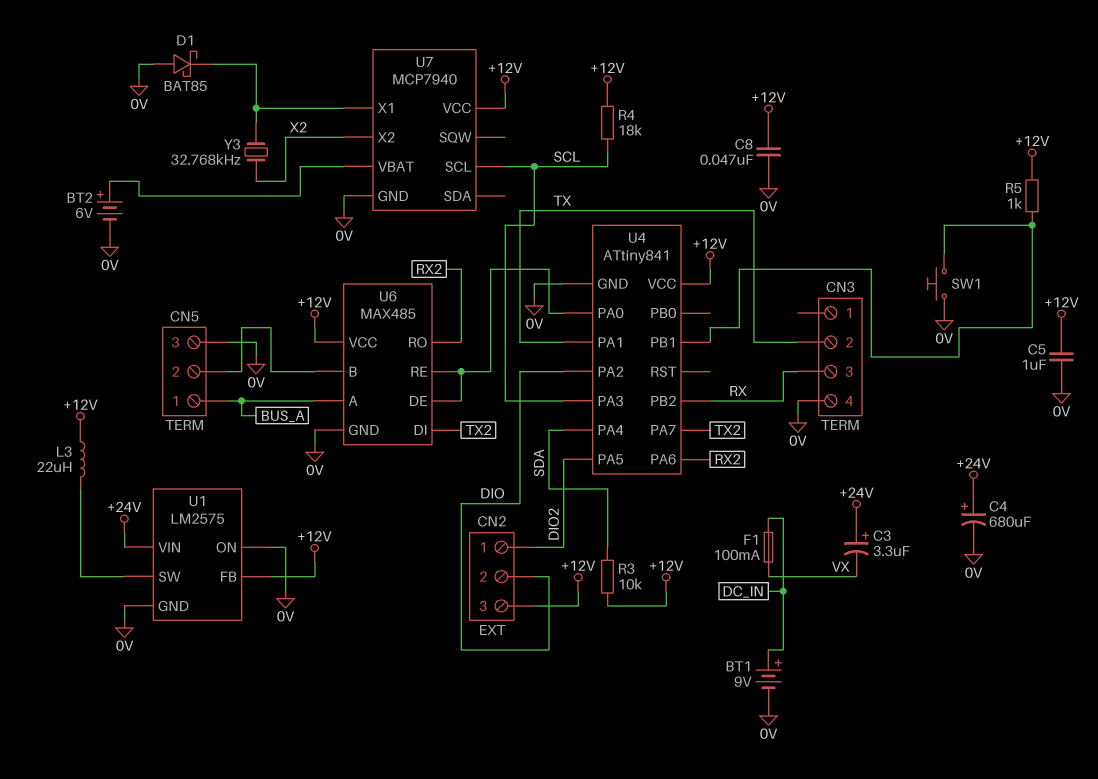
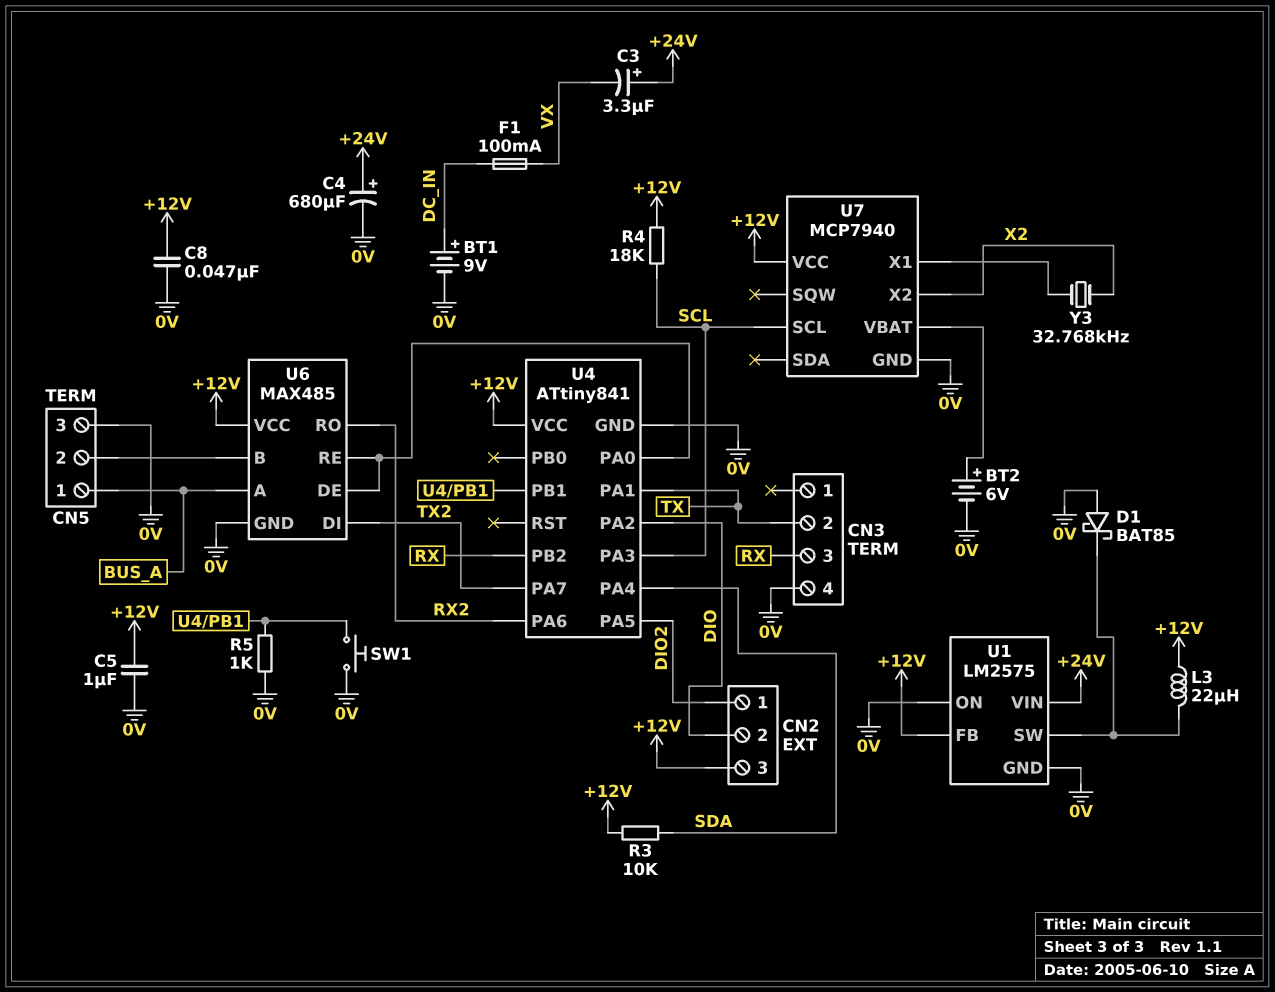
D1: schottky BAT85 (A 0V, K U7/X1) -> schottky BAT85 (A 0V, K U1/SW)
R5: 1k (+12V, U4/PB1) -> 1k (0V, U4/PB1)

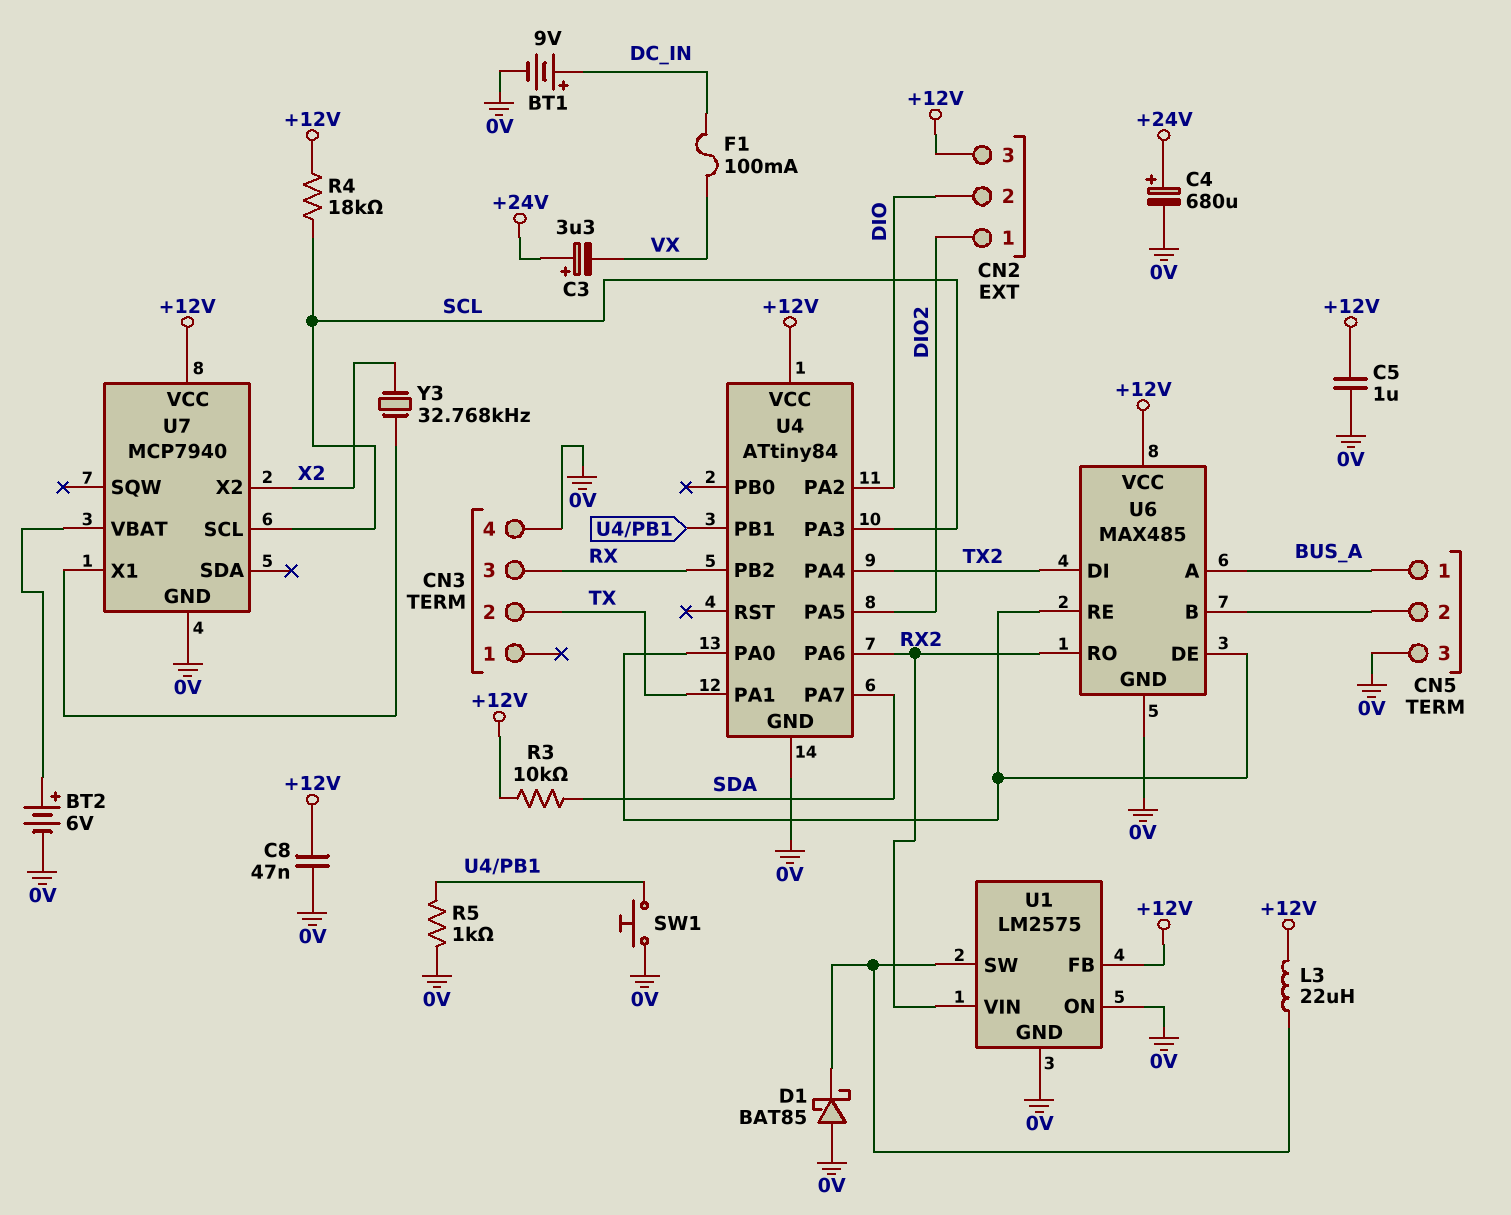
U1 pin VIN: +24V -> RX2
U4: ATtiny841 -> ATtiny84
U4 pin PA4: SDA -> TX2
U4 pin PA7: TX2 -> SDA

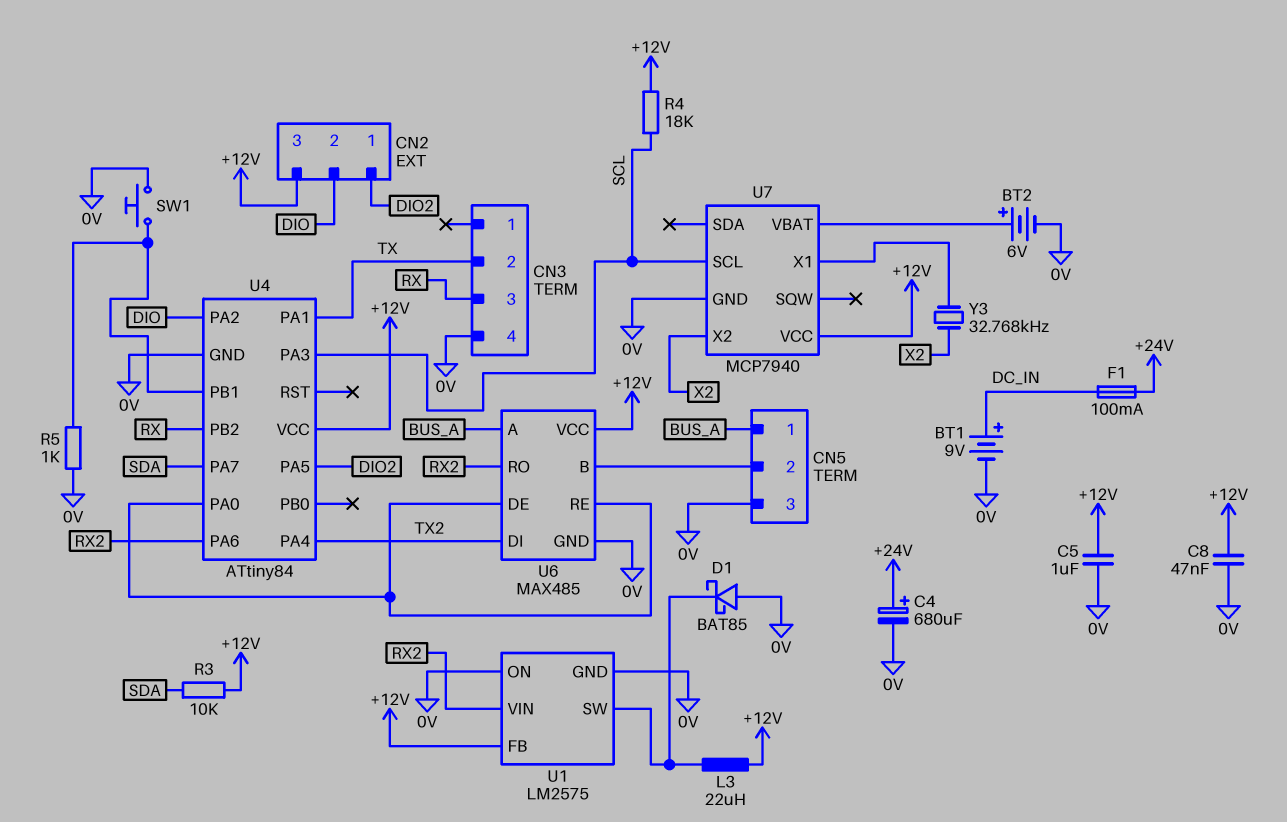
C3: 3.3uF (plus +24V, minus VX) -> none
F1: 100mA (DC_IN, VX) -> 100mA (+24V, DC_IN)

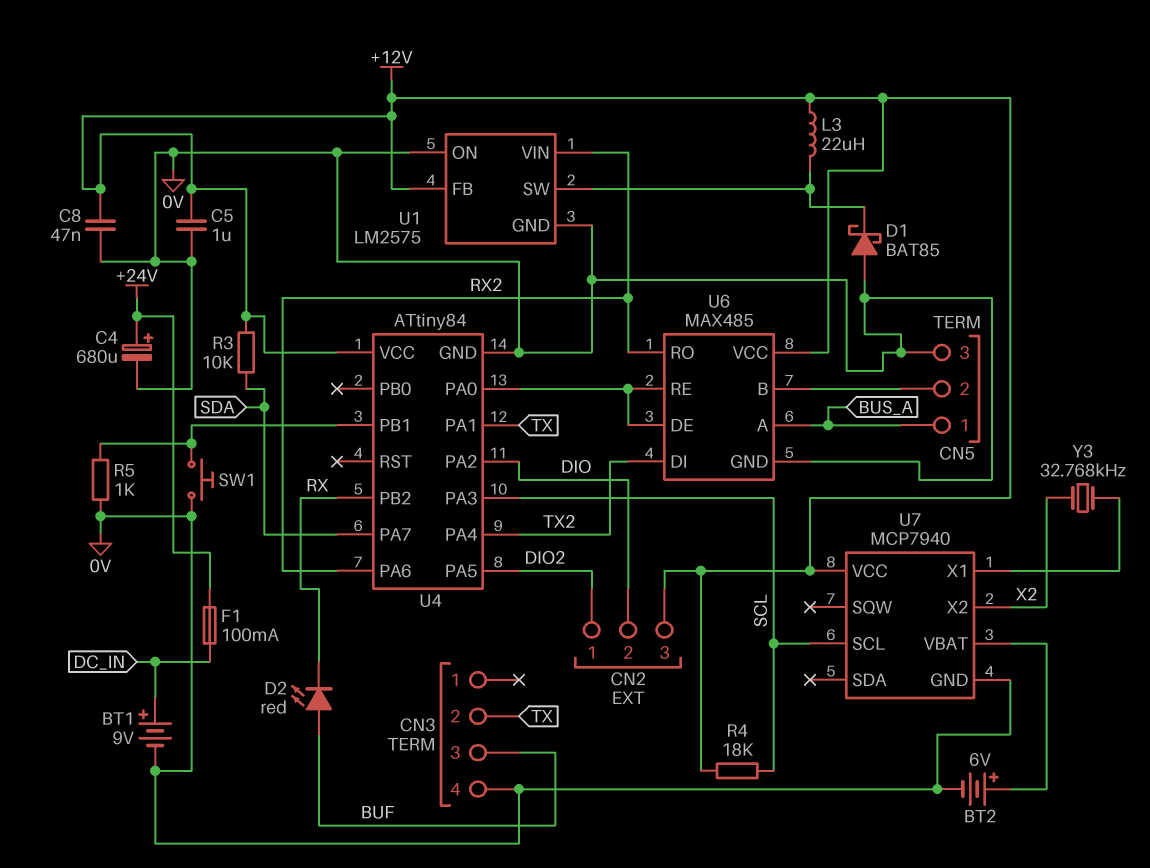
CN3 pin 3: RX -> BUF
D2: none -> LED red (A BUF, K RX)

